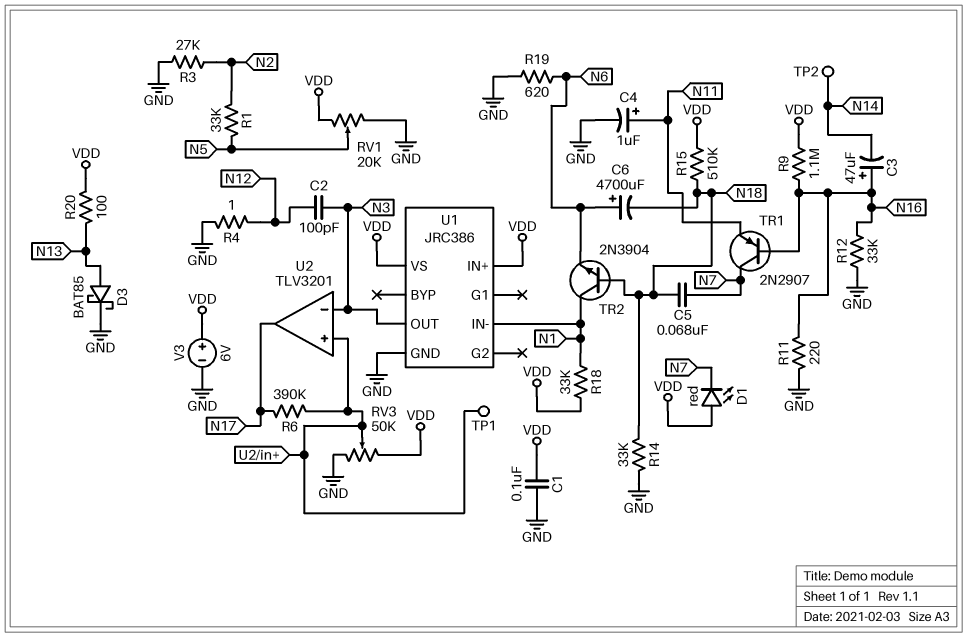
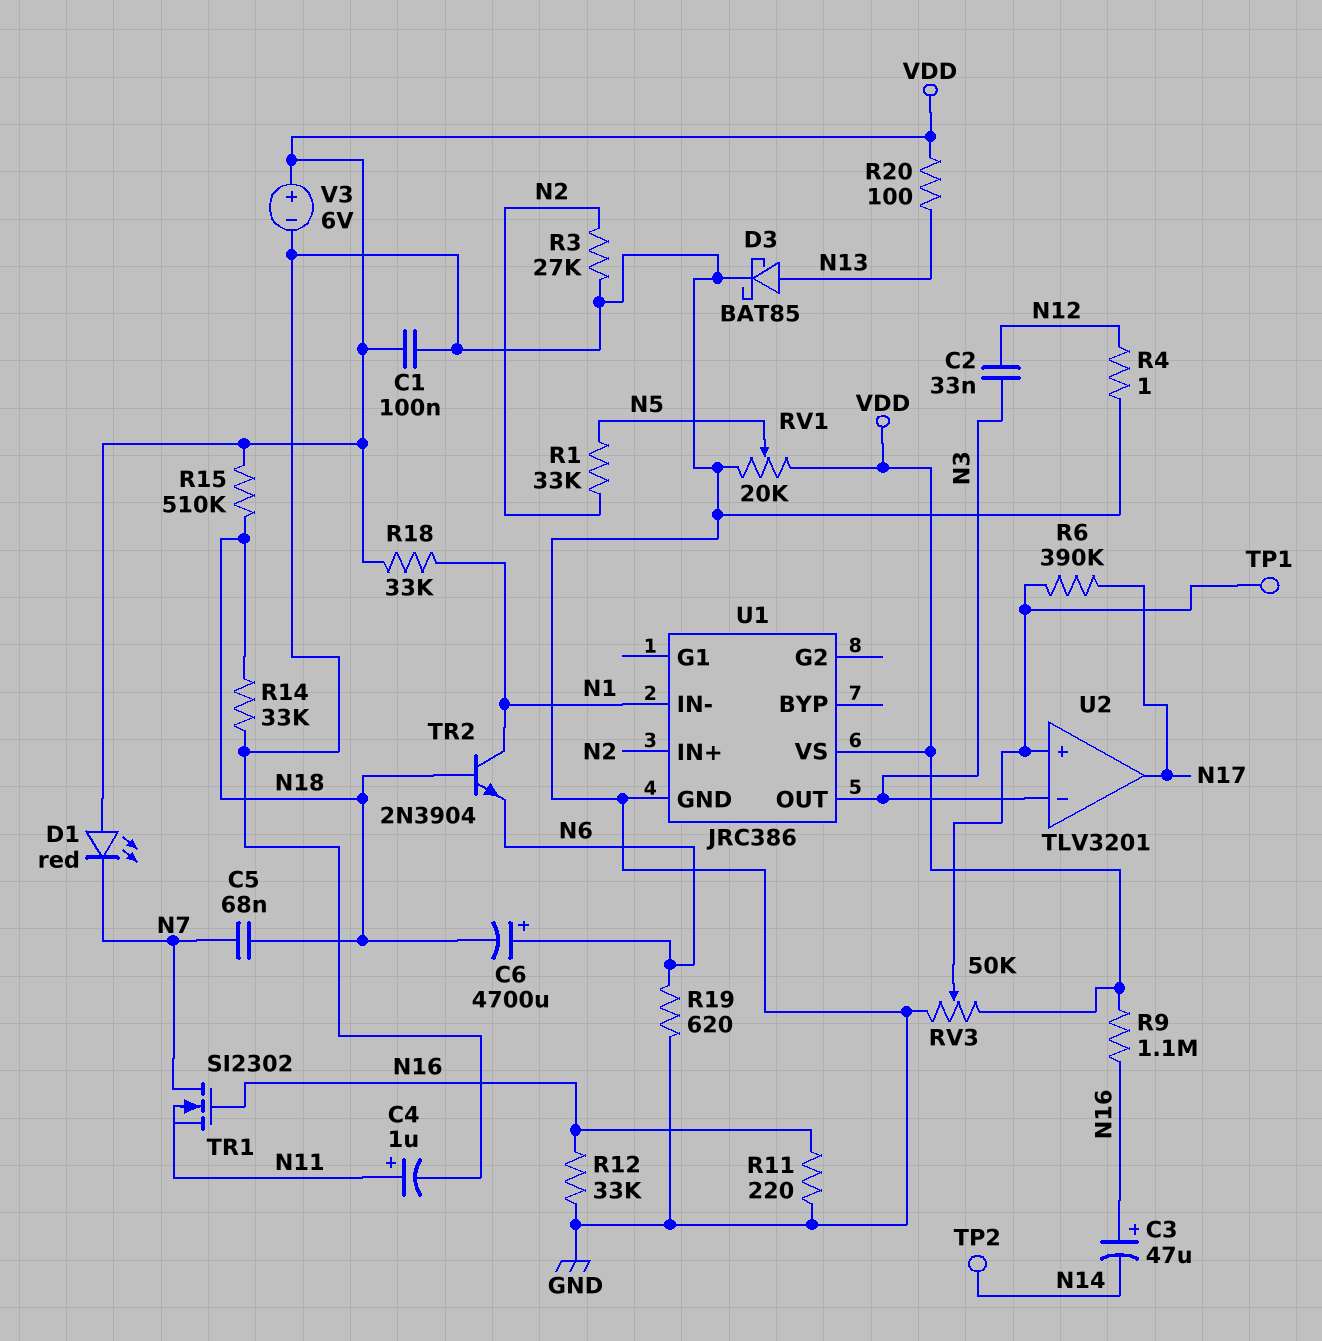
C2: 100pF (N3, N12) -> 33nF (N3, N12)
TR1: PNP 2N2907 (B N16, C N7, E N11) -> NMOS SI2302 (G N16, D N7, S N11)
U1 pin IN+: VDD -> N2

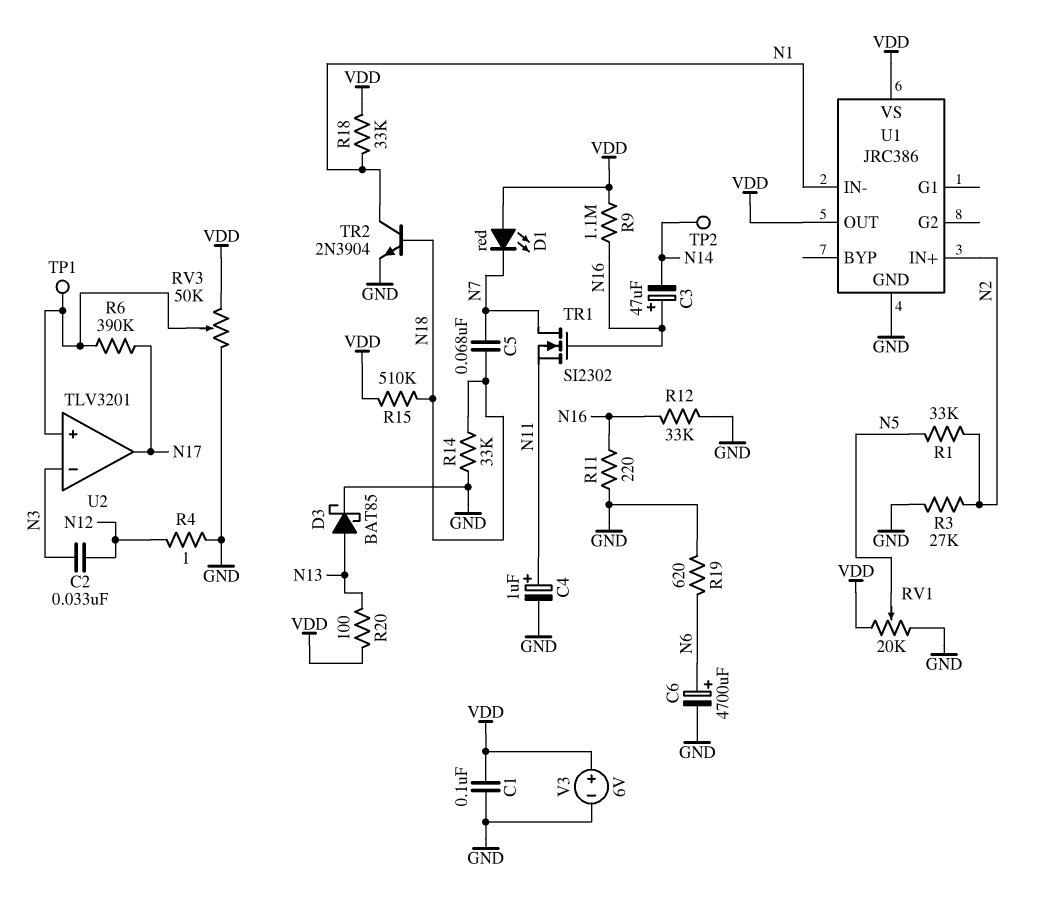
C6: 4700uF (plus N6, minus N18) -> 4700uF (plus N6, minus GND)
TR2: NPN 2N3904 (B N18, C N1, E N6) -> NPN 2N3904 (B N18, C N1, E GND)
U1 pin OUT: N3 -> VDD

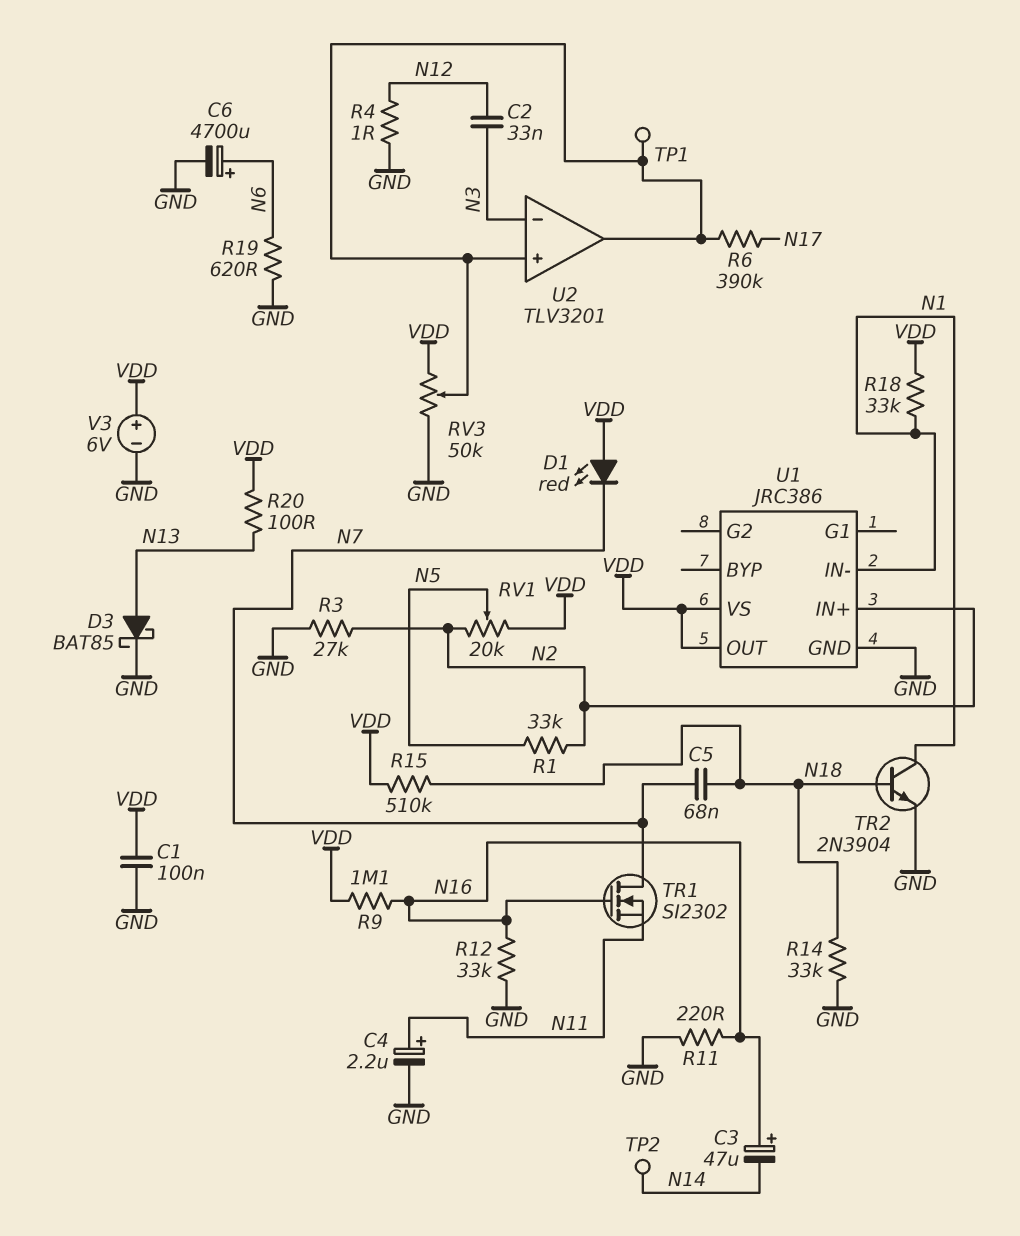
C4: 1uF (plus N11, minus GND) -> 2.2uF (plus N11, minus GND)
RV1: 20k (GND, VDD, wiper N5) -> 20k (N2, VDD, wiper N5)
U2 pin out: N17 -> U2/in+

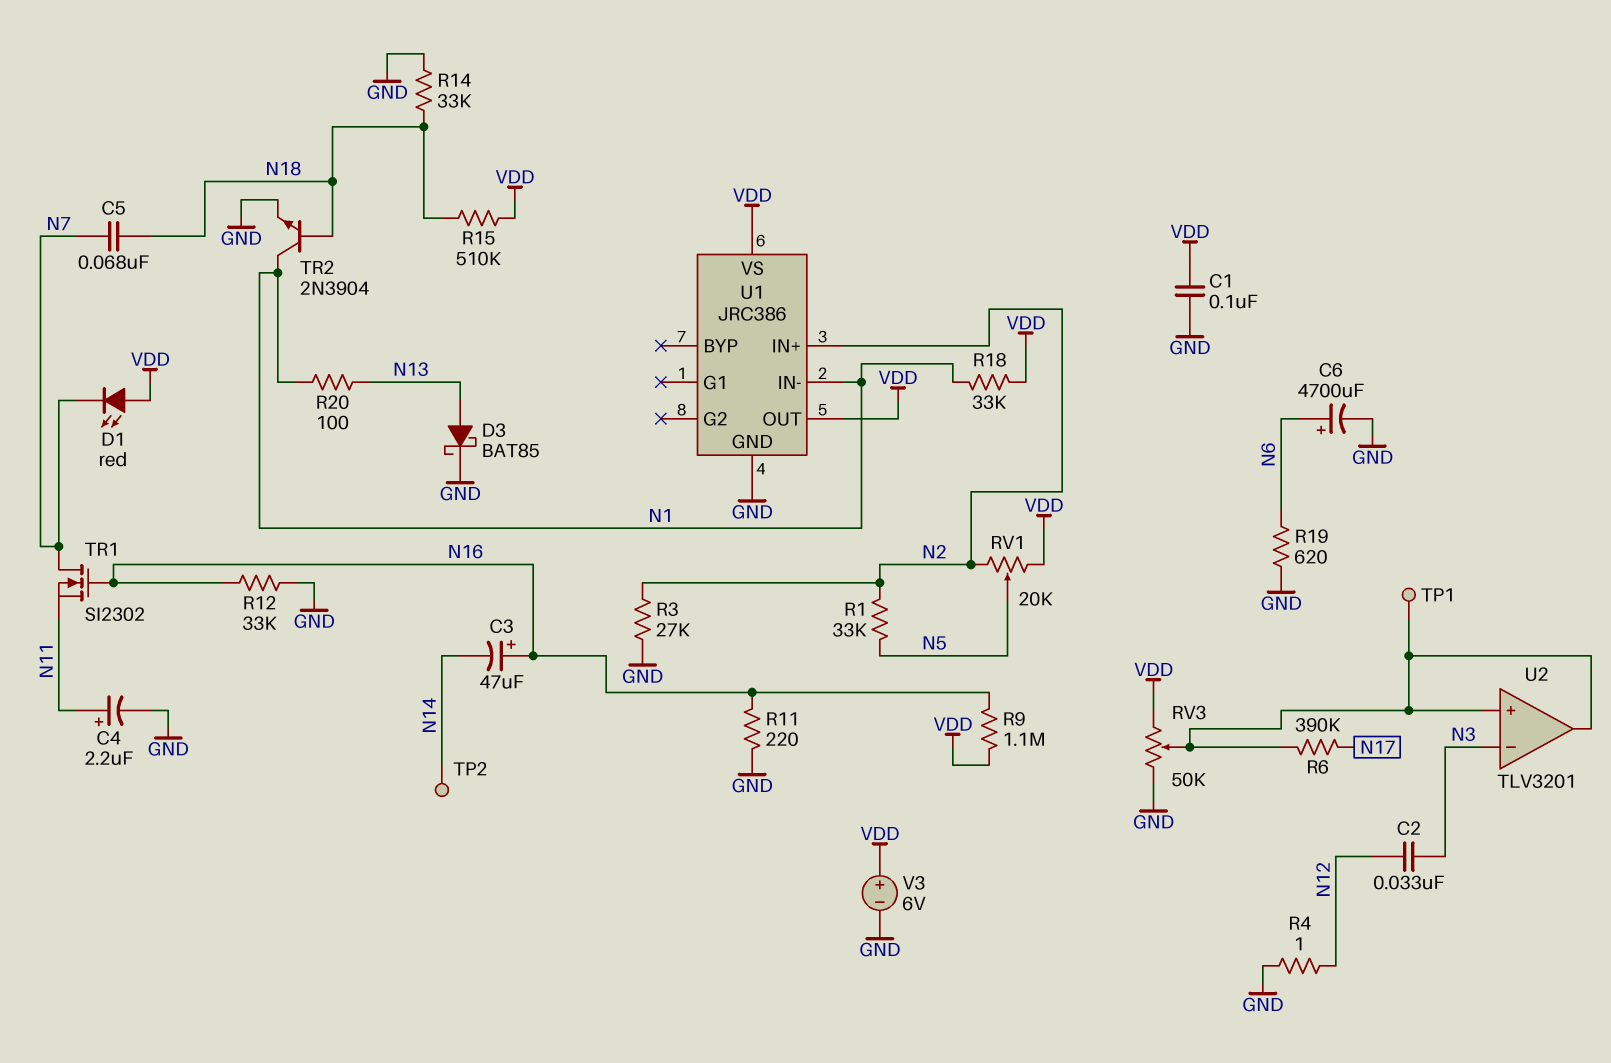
R20: 100 (N13, VDD) -> 100 (N1, N13)

